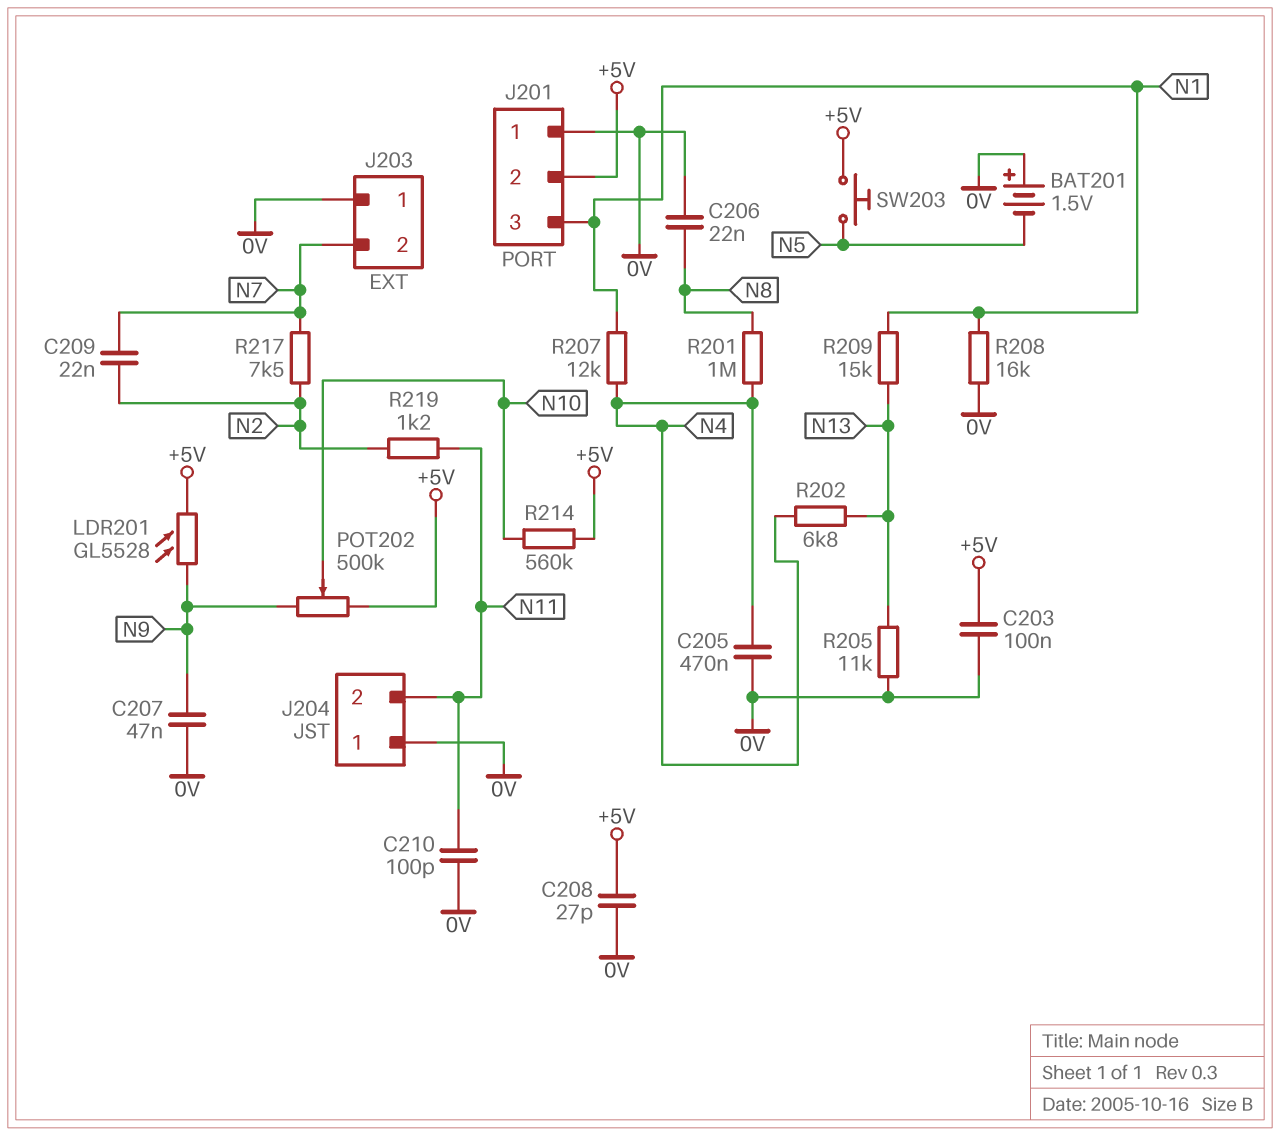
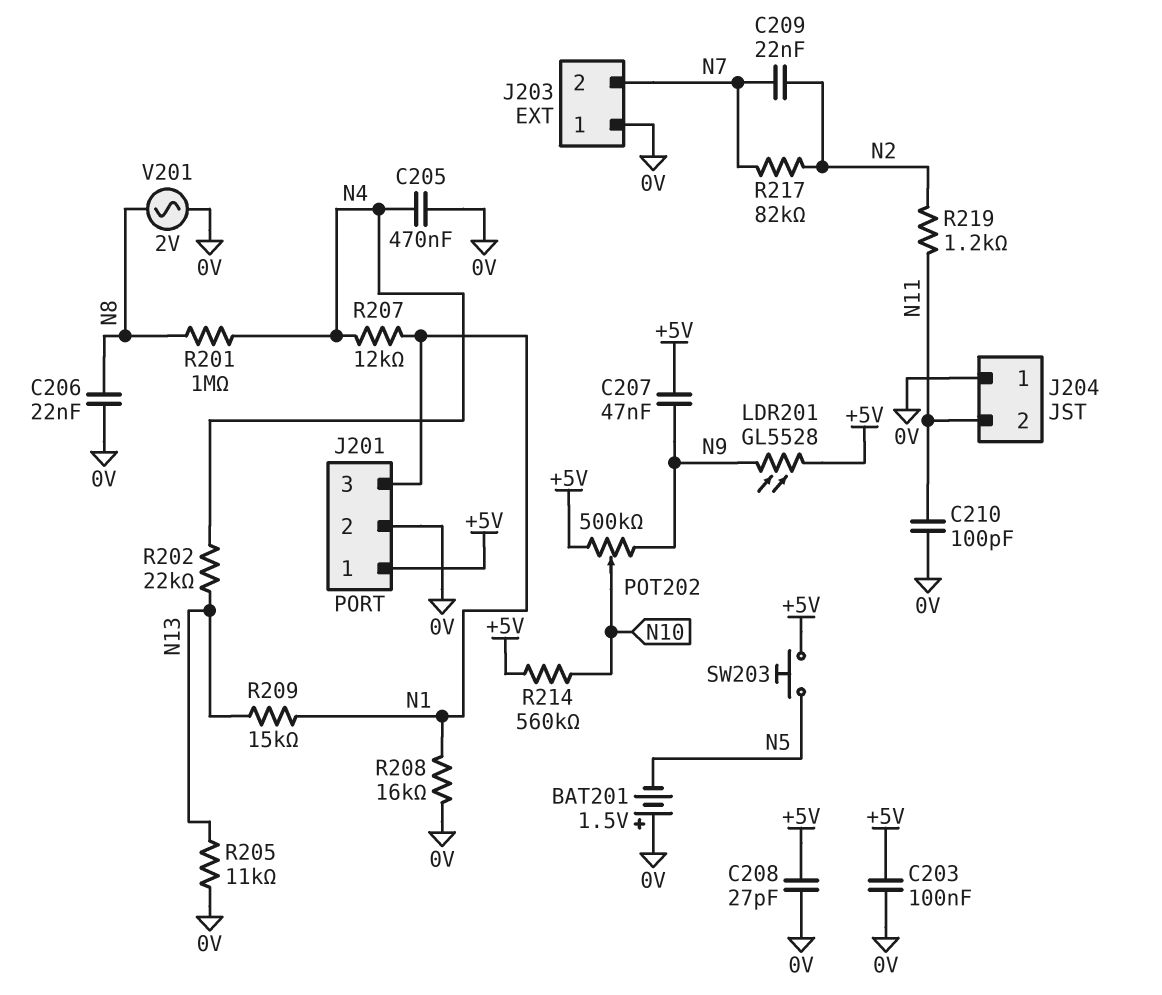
C207: 47nF (0V, N9) -> 47nF (+5V, N9)
J201 pin 1: 0V -> +5V
J201 pin 2: +5V -> 0V
R202: 6.8k (N4, N13) -> 22k (N4, N13)
R217: 7.5k (N2, N7) -> 82k (N2, N7)
V201: none -> AC 2V (0V, N8)

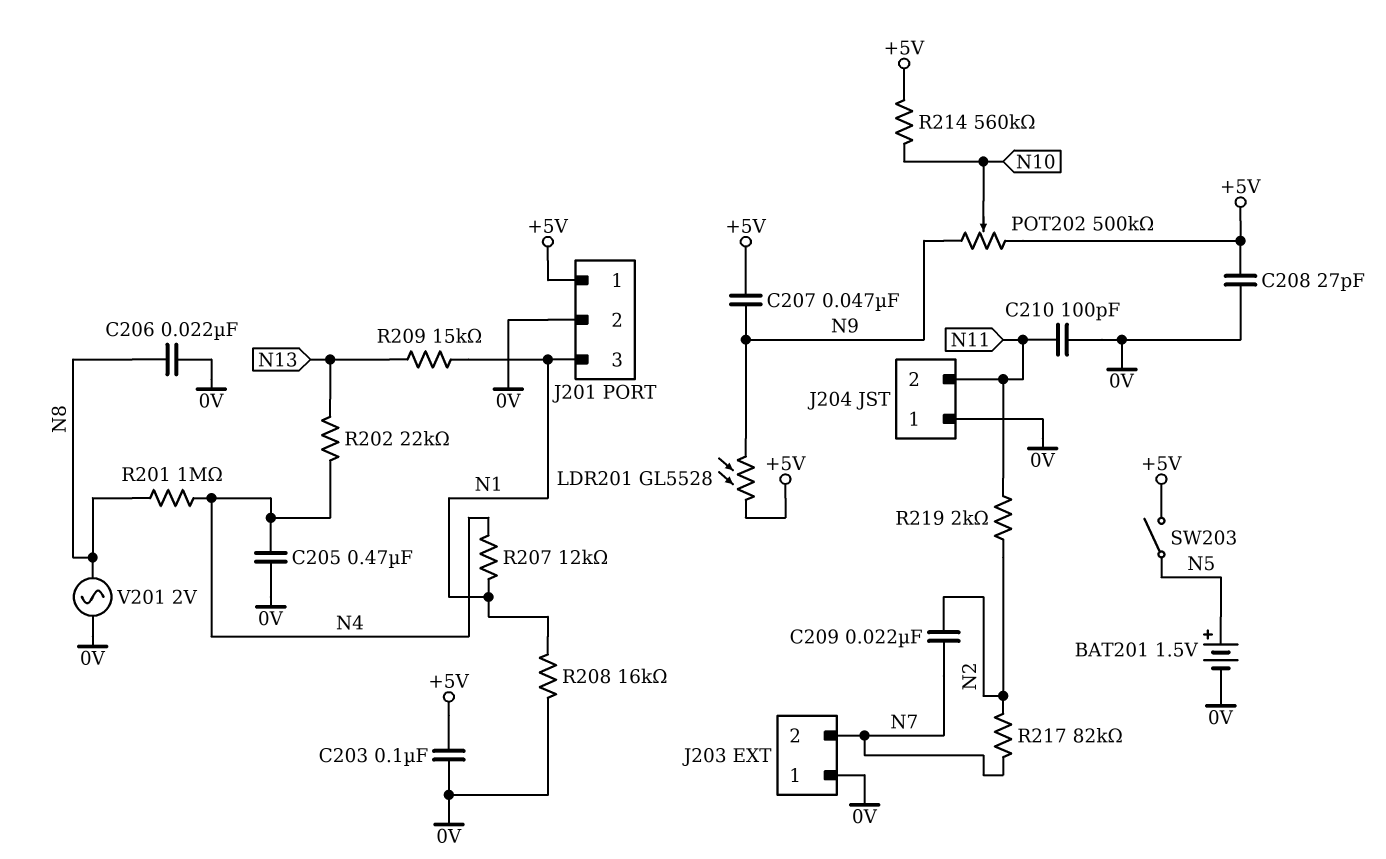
BAT201: 1.5V (plus 0V, minus N5) -> 1.5V (plus N5, minus 0V)
R205: 11k (0V, N13) -> none
R219: 1.2k (N2, N11) -> 2k (N2, N11)
SW203: button (+5V, N5) -> switch (+5V, N5)

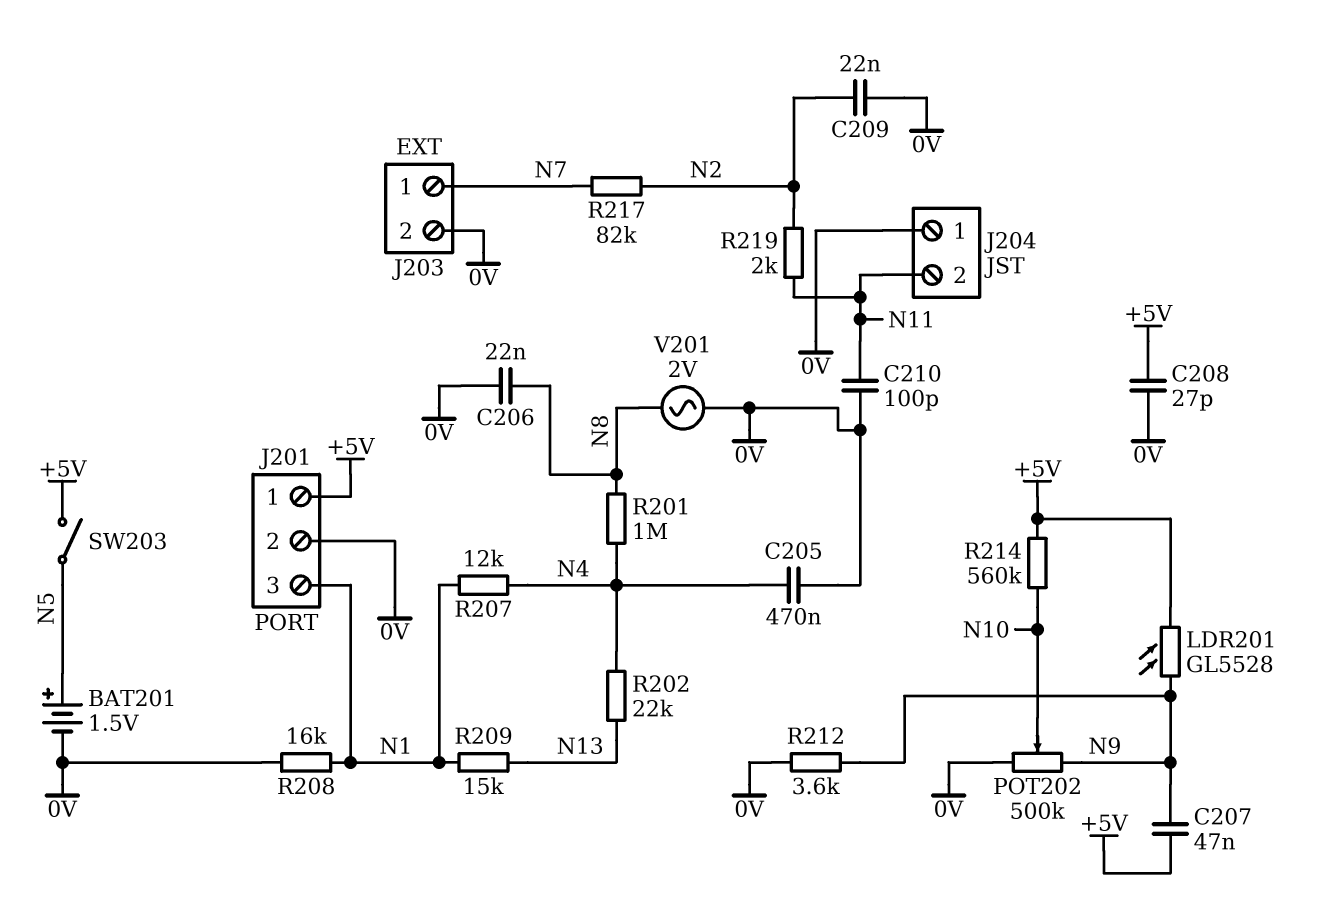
C203: 100nF (+5V, 0V) -> none
C209: 22nF (N2, N7) -> 22nF (0V, N2)
J203 pin 1: 0V -> N7
J203 pin 2: N7 -> 0V
POT202: 500k (+5V, N9, wiper N10) -> 500k (0V, N9, wiper N10)
R212: none -> 3.6k (0V, N9)

